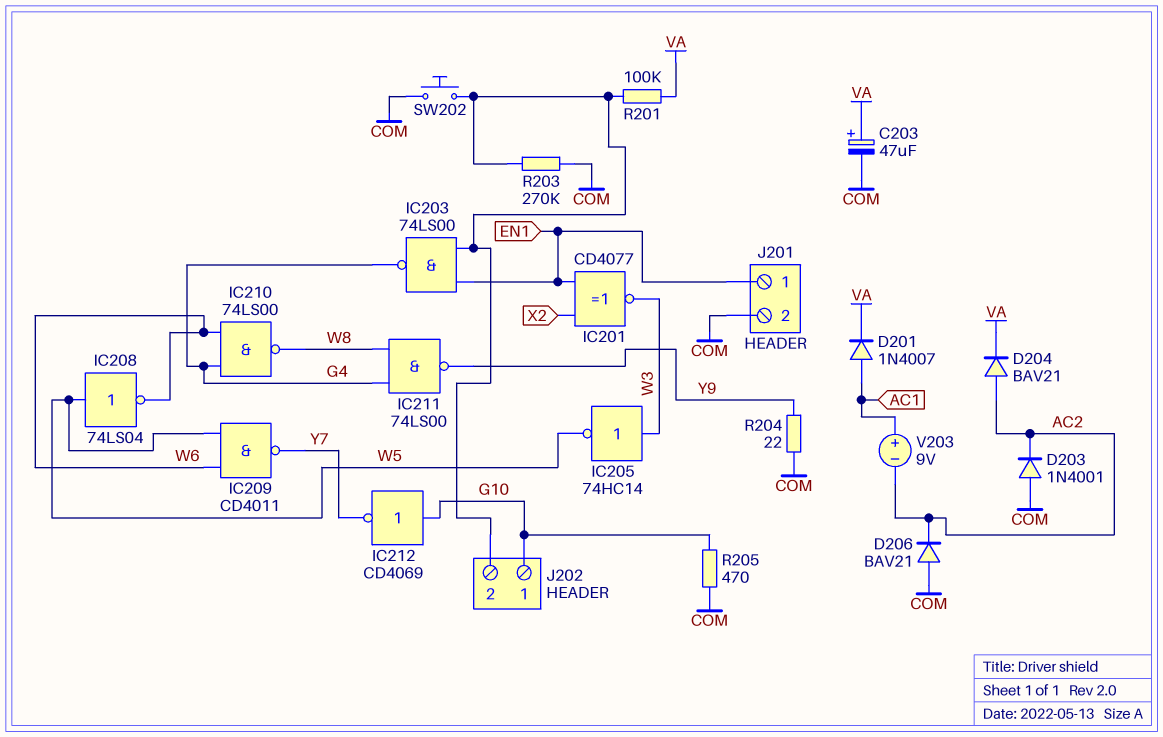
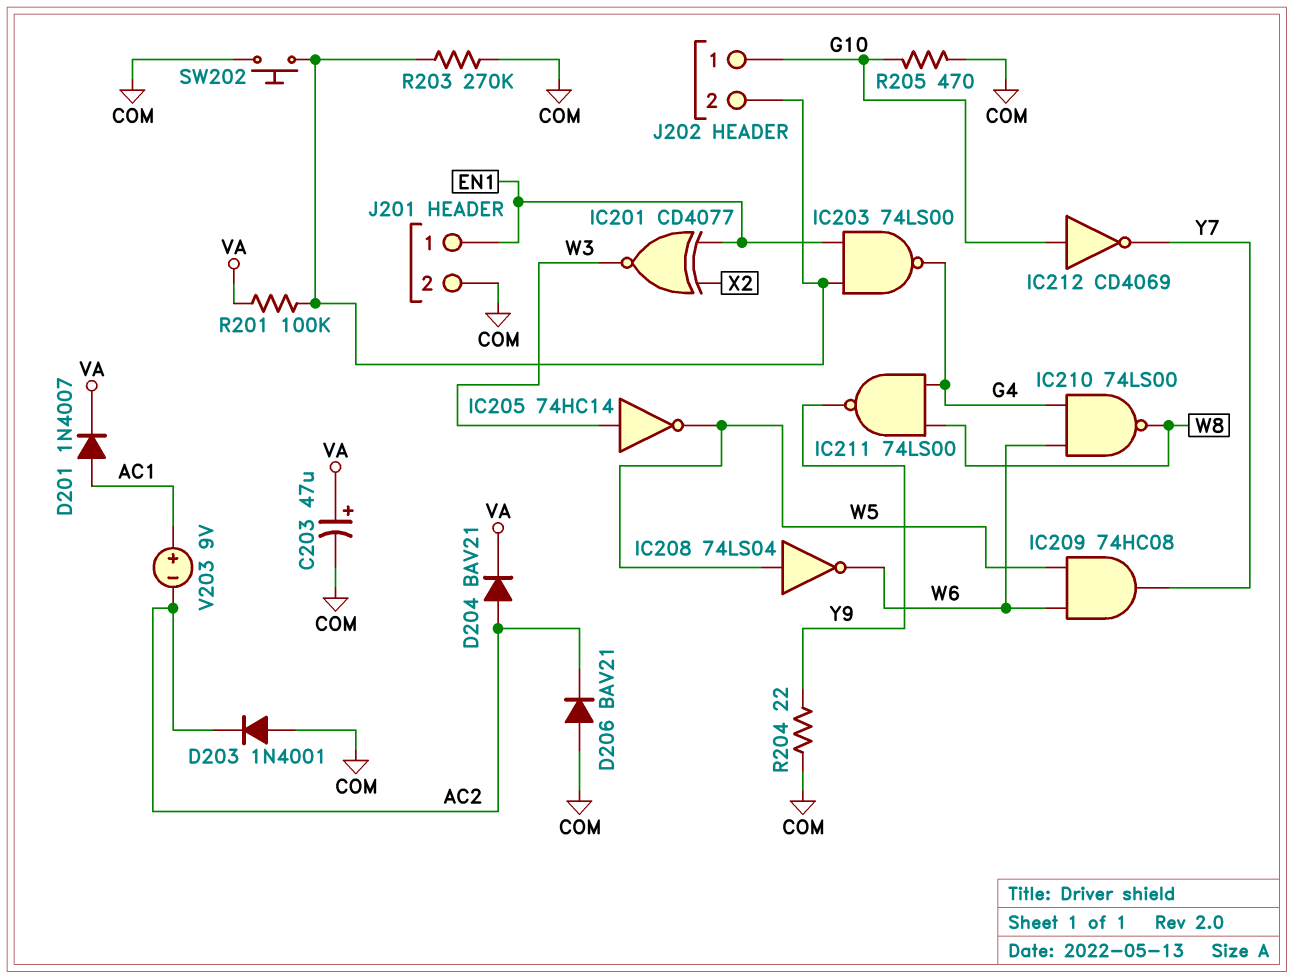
IC209: NAND CD4011 (in W5, in W6, out Y7) -> AND 74HC08 (in W5, in W6, out Y7)

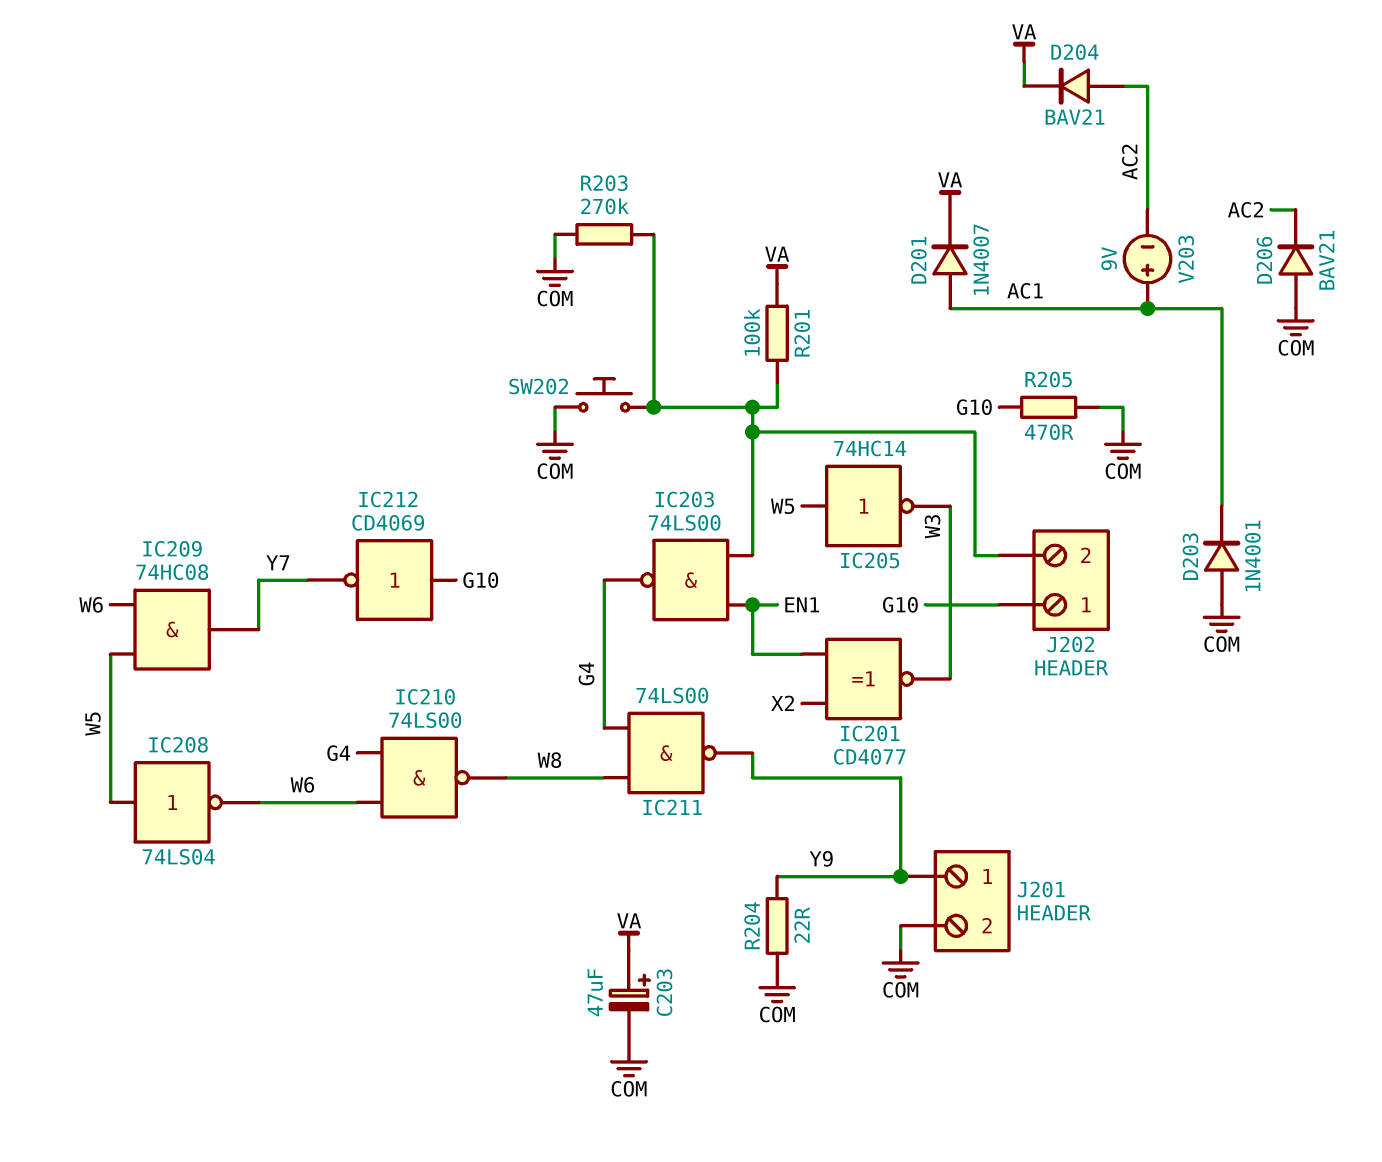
D203: diode 1N4001 (A COM, K AC2) -> diode 1N4001 (A COM, K AC1)
IC205: NOT 74HC14 (in W3, out W5) -> NOT 74HC14 (in W5, out W3)
J201 pin 1: EN1 -> Y9

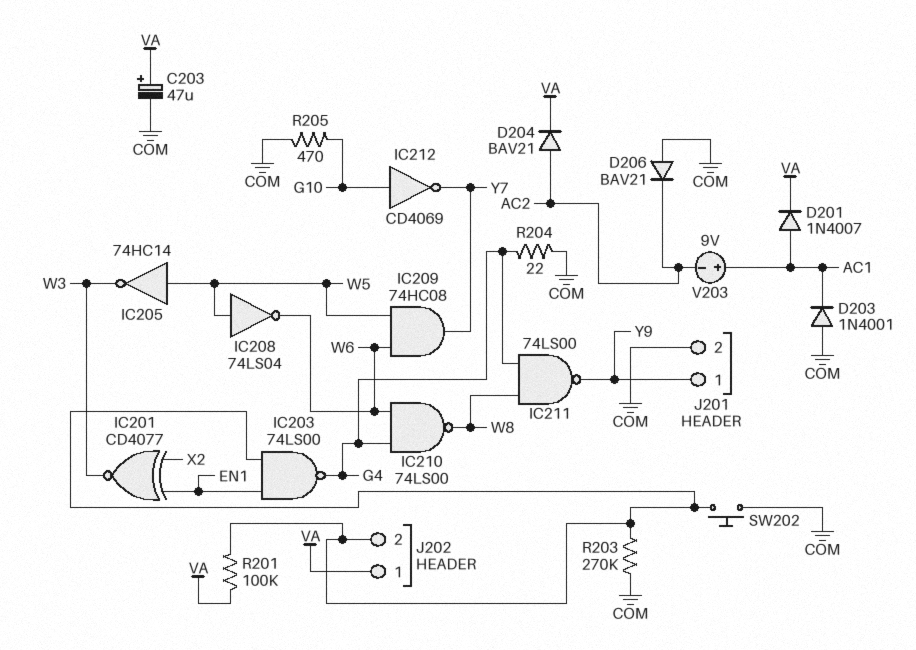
J202 pin 1: G10 -> VA
R204: 22 (COM, Y9) -> 22 (COM, G4)

